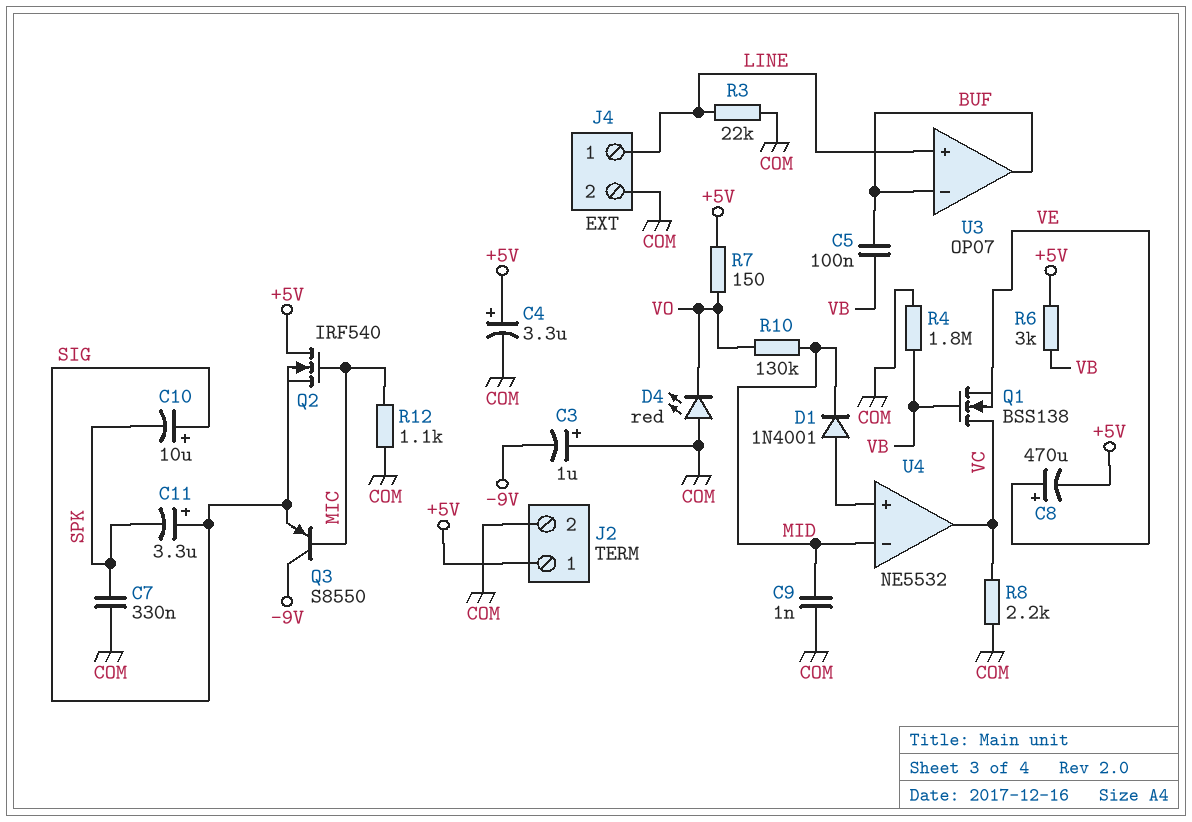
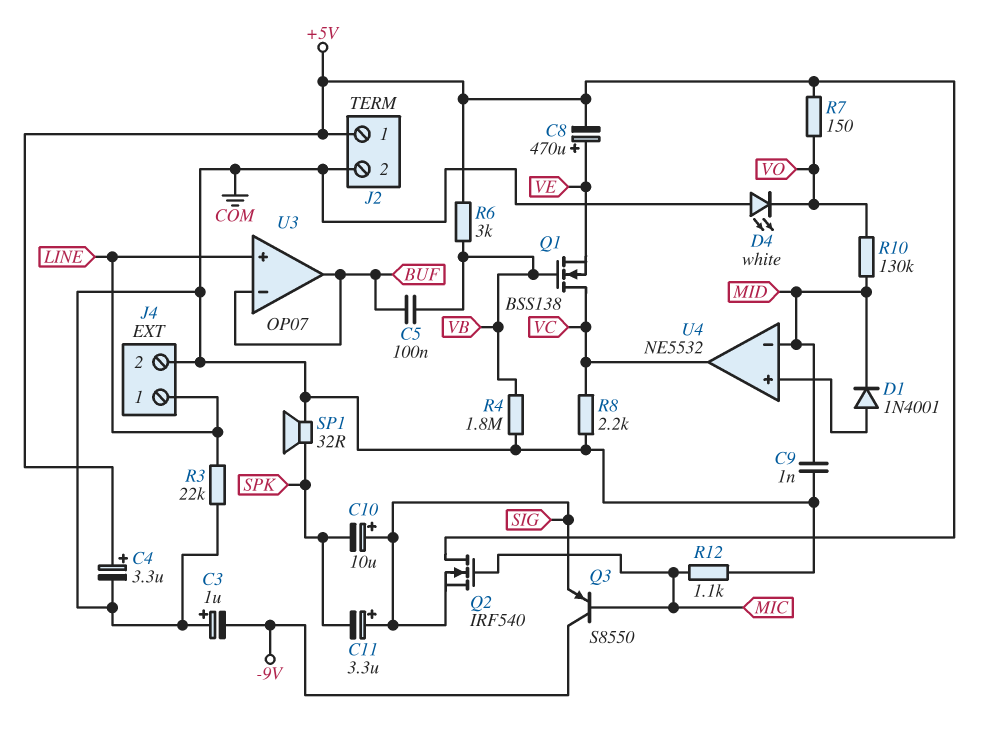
C7: 330nF (COM, SPK) -> none
D4: LED red (A COM, K VO) -> LED white (A COM, K VO)
SP1: none -> speaker 32R (COM, SPK)

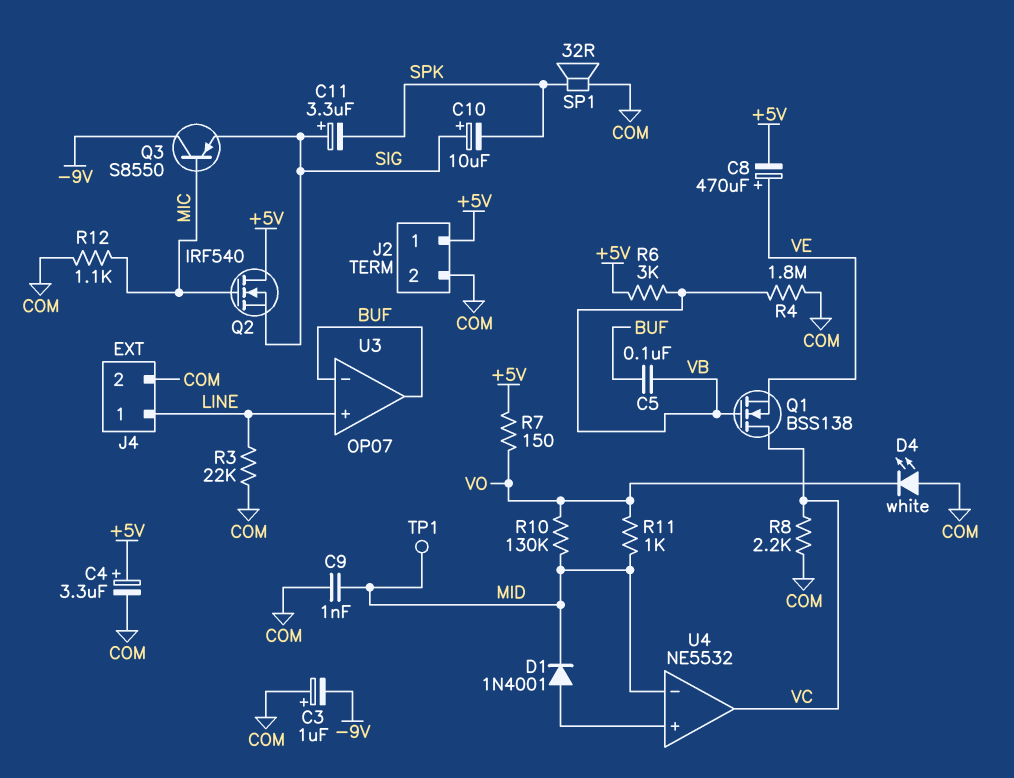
R11: none -> 1k (MID, VO)
TP1: none -> test point (MID)

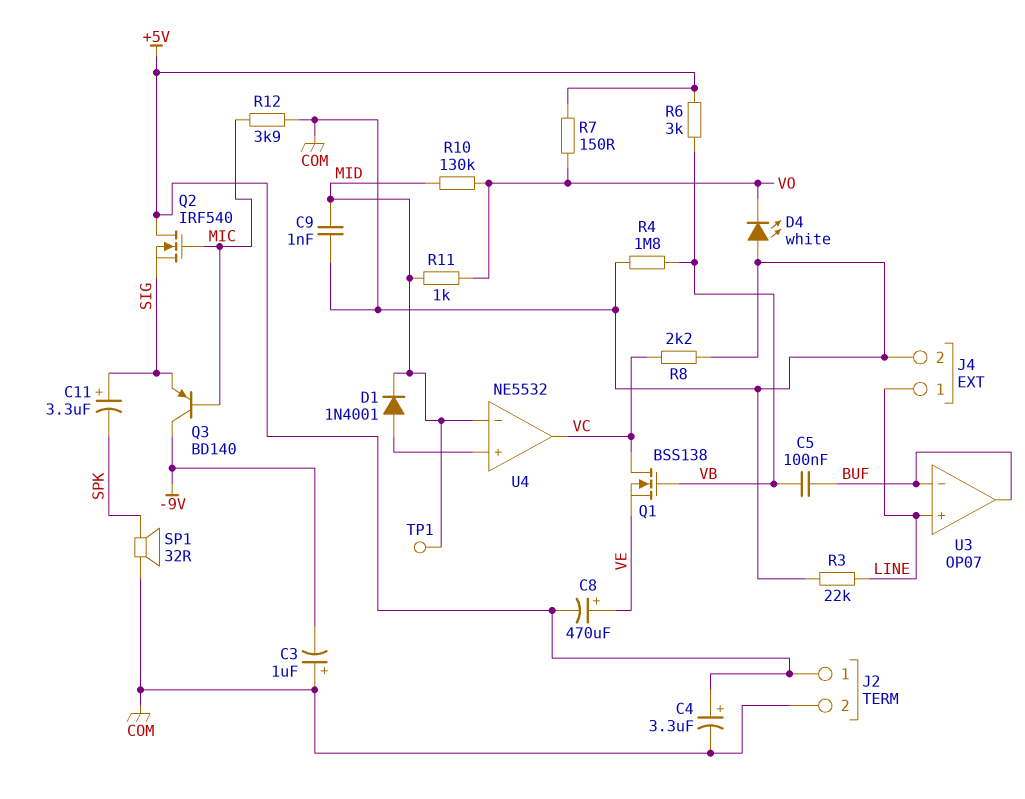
C10: 10uF (plus SIG, minus SPK) -> none
Q3: PNP S8550 (B MIC, C -9V, E SIG) -> PNP BD140 (B MIC, C -9V, E SIG)
R12: 1.1k (COM, MIC) -> 3.9k (COM, MIC)

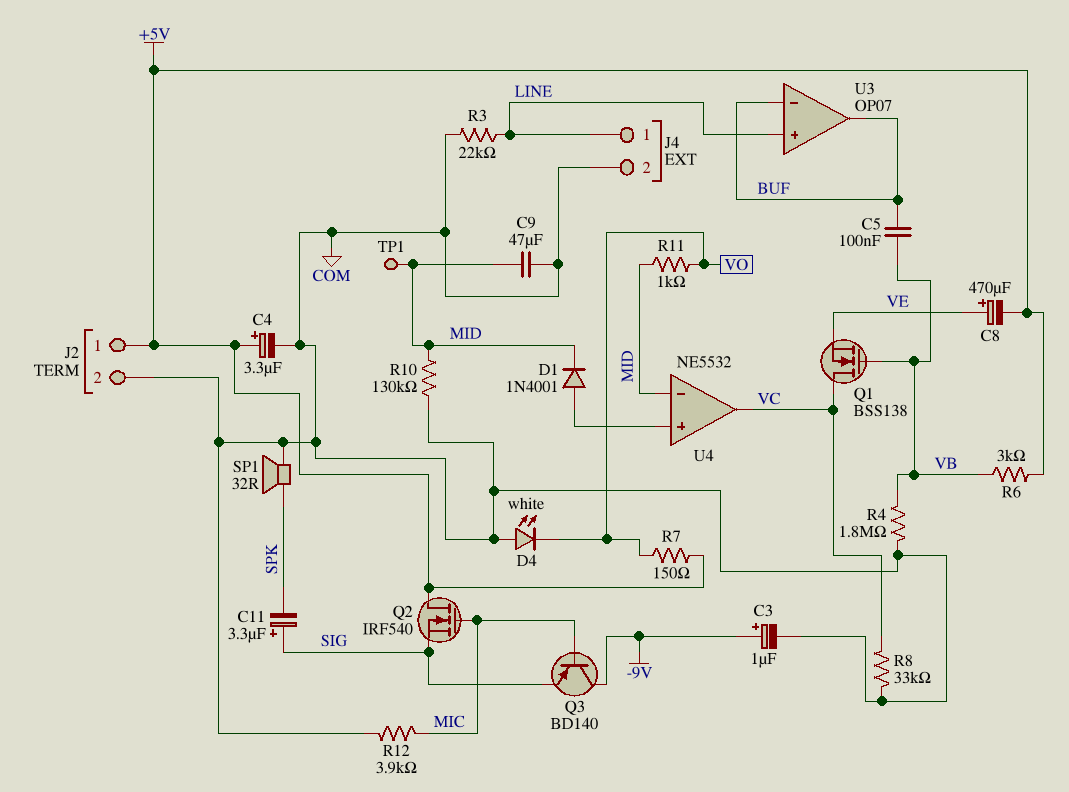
C3: 1uF (plus COM, minus -9V) -> 1uF (plus -9V, minus COM)
C9: 1nF (COM, MID) -> 47uF (COM, MID)
R8: 2.2k (COM, VC) -> 33k (COM, VC)
R10: 130k (MID, VO) -> 130k (COM, MID)

